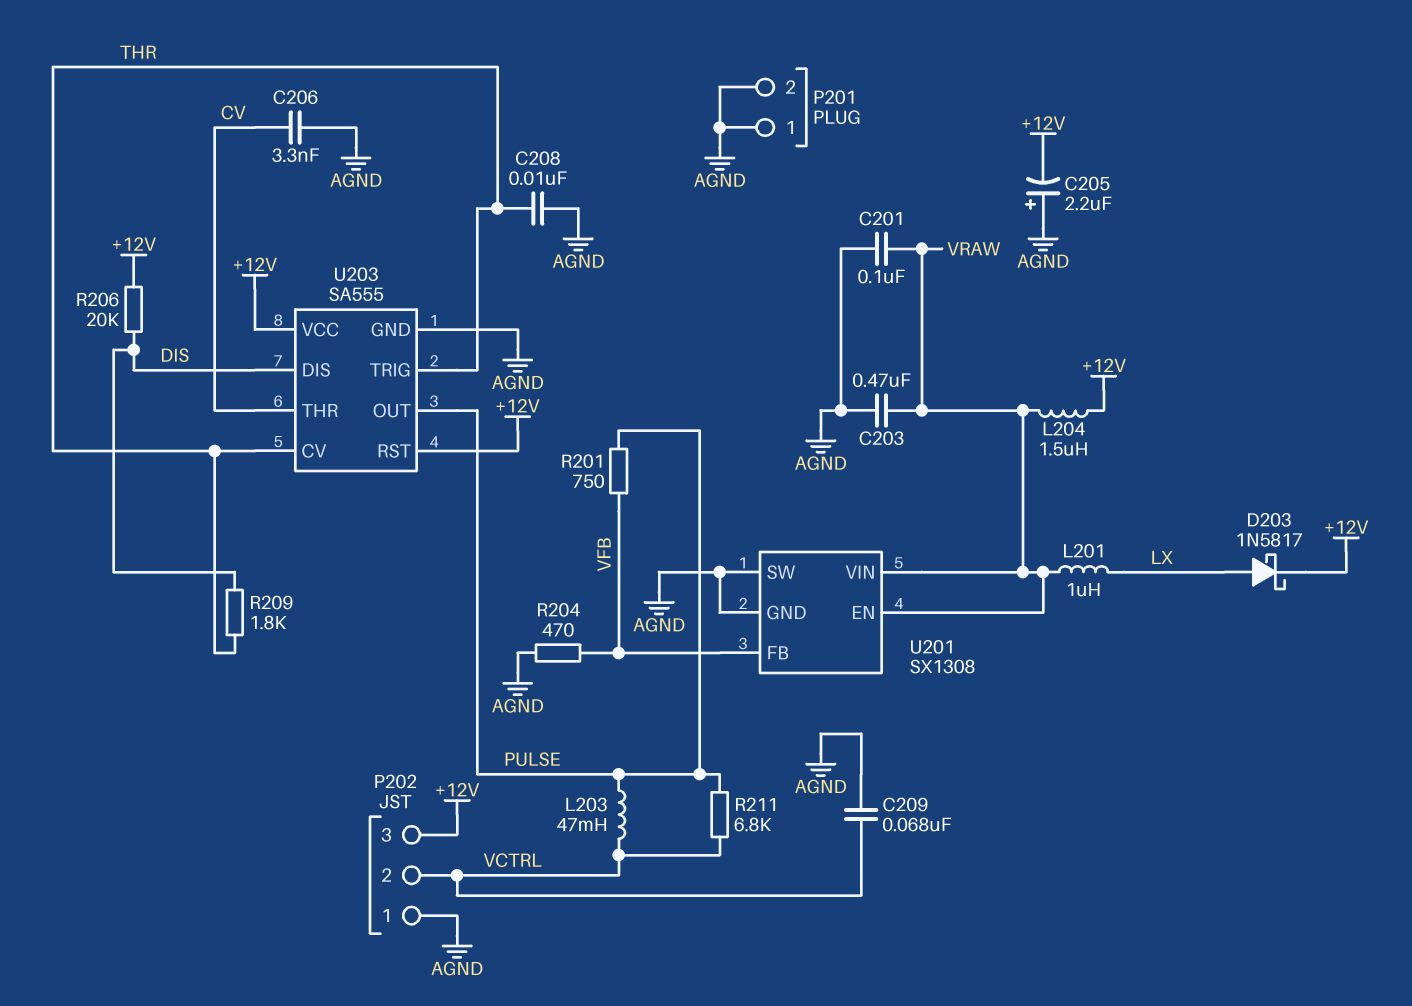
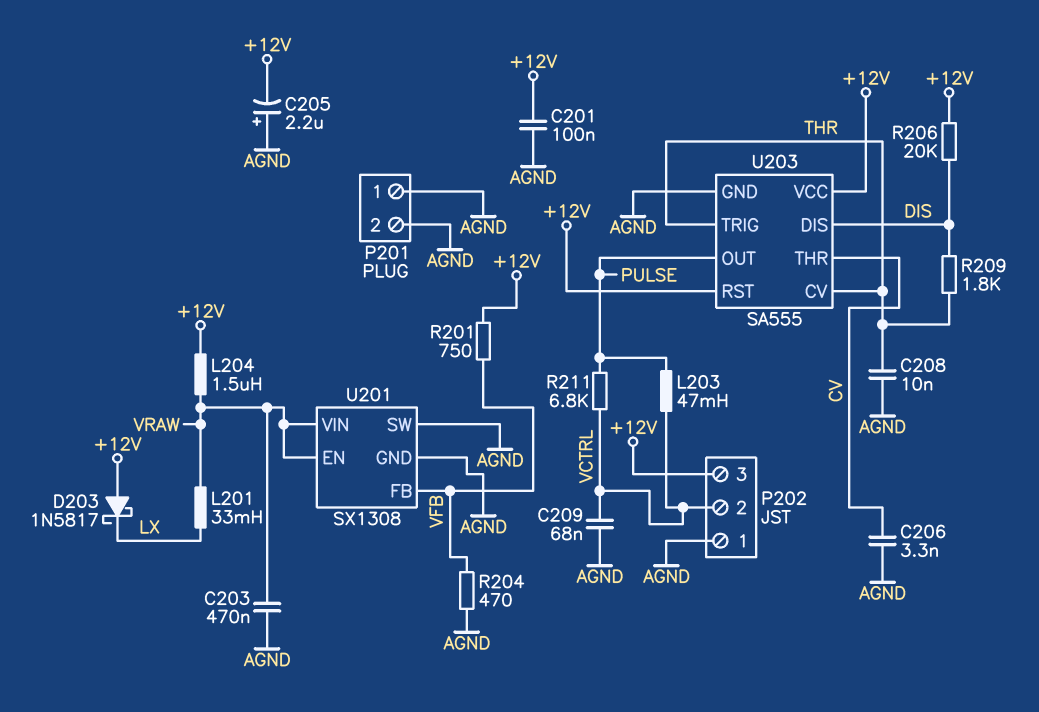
C201: 100nF (AGND, VRAW) -> 100nF (+12V, AGND)
D203: schottky 1N5817 (A LX, K +12V) -> schottky 1N5817 (A +12V, K LX)
L201: 1uH (LX, VRAW) -> 33mH (LX, VRAW)
R201: 750 (PULSE, VFB) -> 750 (+12V, VFB)

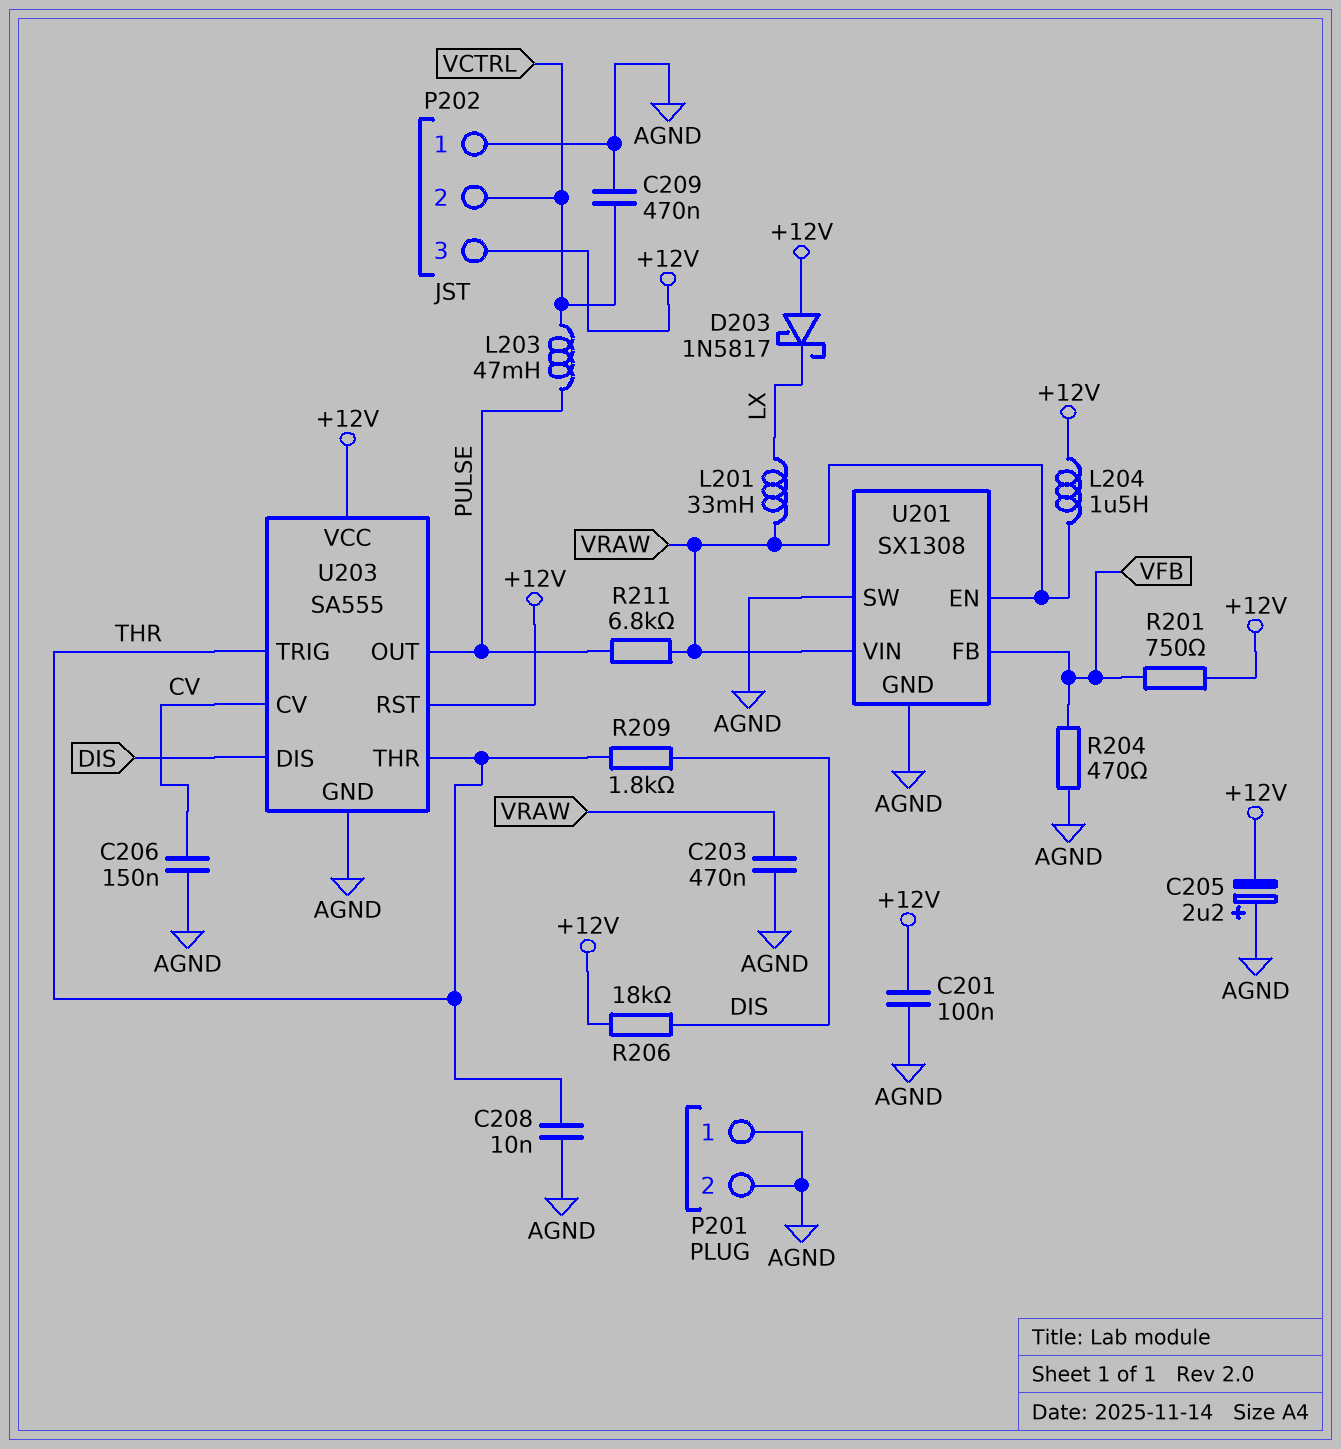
C206: 3.3nF (AGND, CV) -> 150nF (AGND, CV)
C209: 68nF (AGND, VCTRL) -> 470nF (AGND, VCTRL)
R206: 20k (+12V, DIS) -> 18k (+12V, DIS)
R211: 6.8k (PULSE, VCTRL) -> 6.8k (PULSE, VRAW)
U203 pin CV: THR -> CV
U203 pin THR: CV -> THR

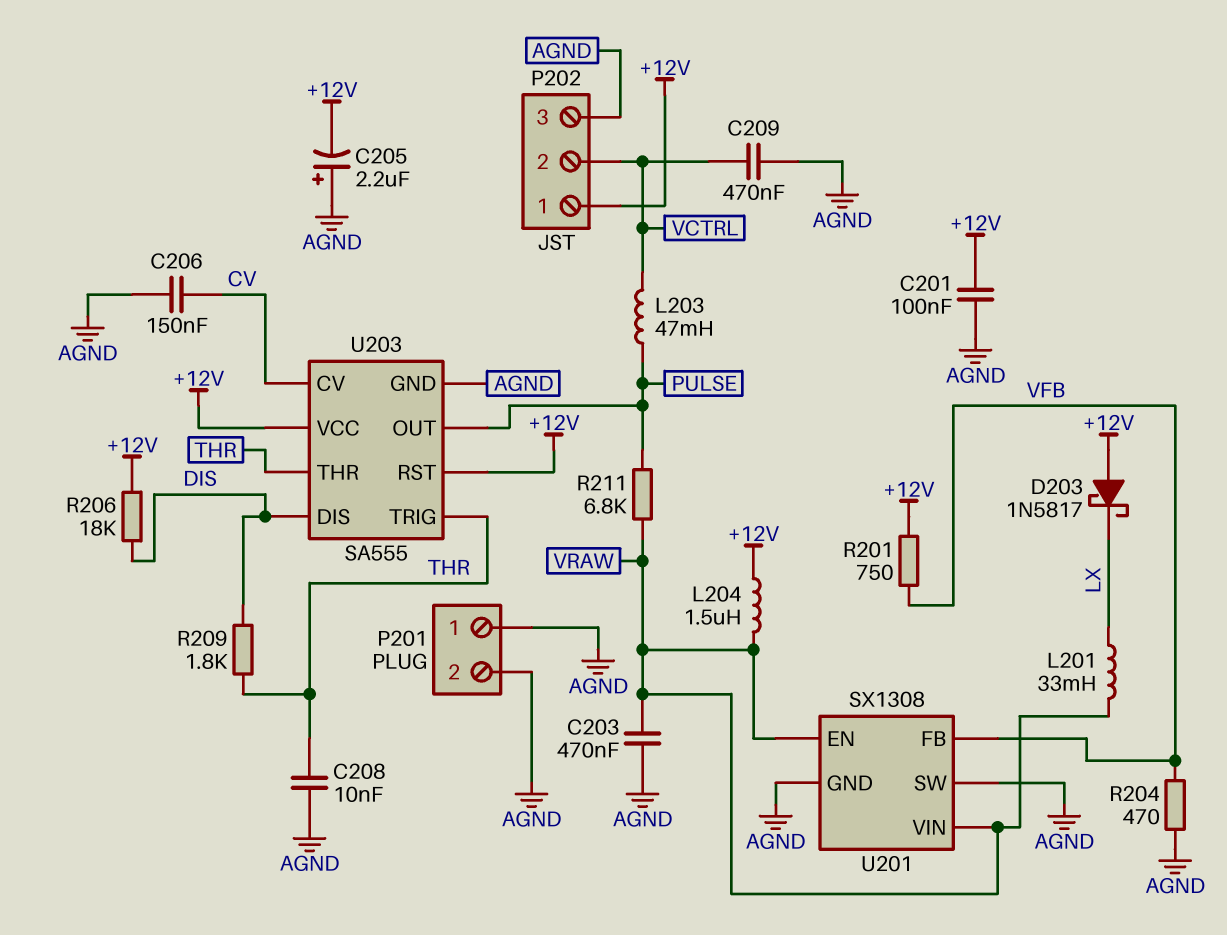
P202 pin 1: AGND -> +12V
P202 pin 3: +12V -> AGND

